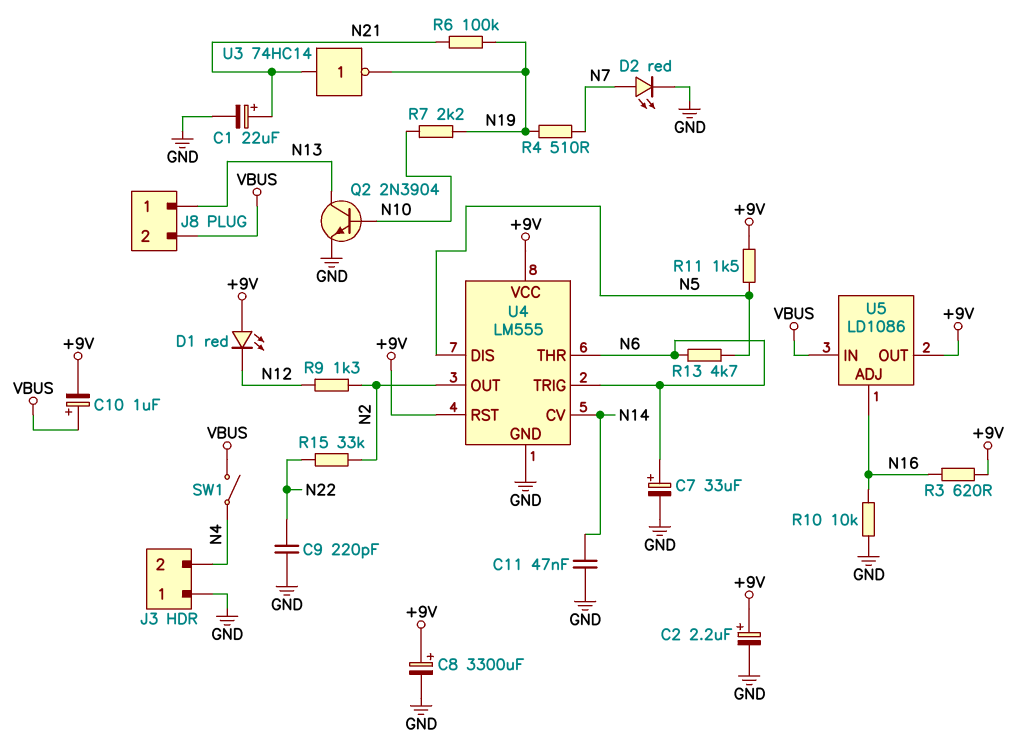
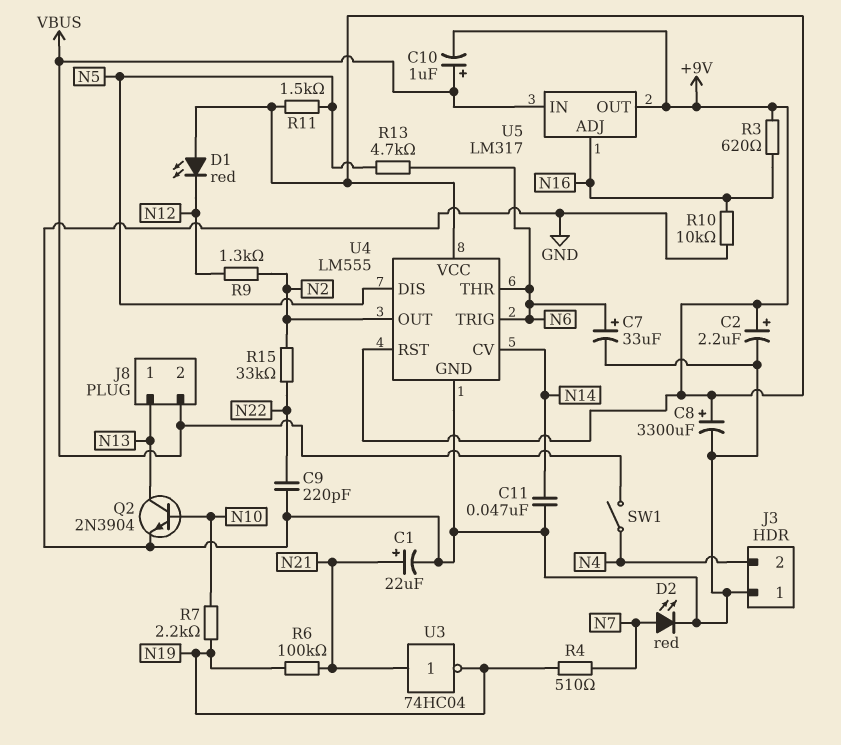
U3: NOT 74HC14 (in N21, out N19) -> NOT 74HC04 (in N21, out N19)
U5: LD1086 -> LM317

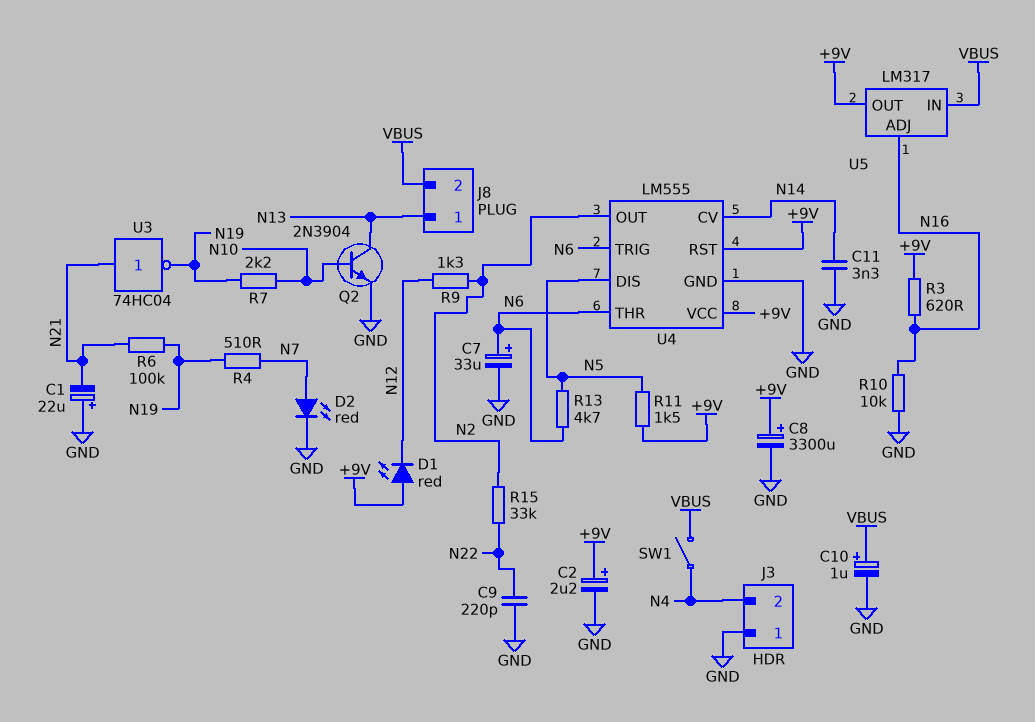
C1: 22uF (plus N21, minus GND) -> 22uF (plus GND, minus N21)
C10: 1uF (plus VBUS, minus +9V) -> 1uF (plus VBUS, minus GND)
C11: 47nF (GND, N14) -> 3.3nF (GND, N14)

